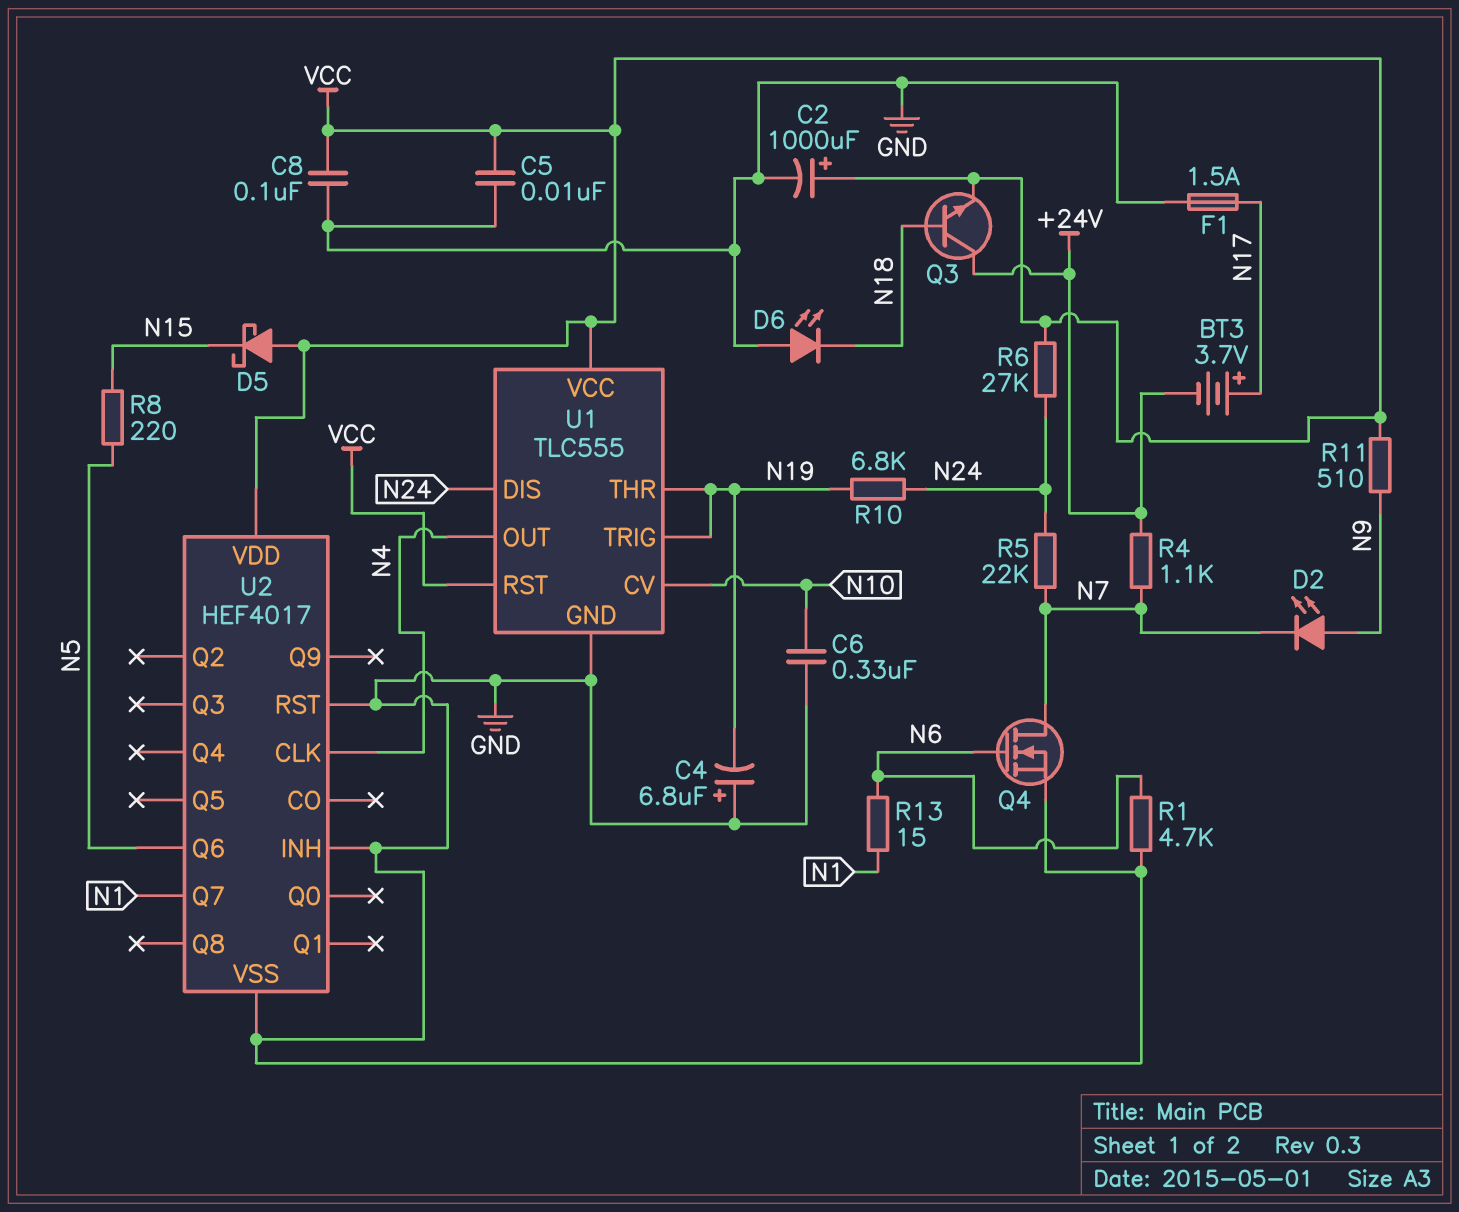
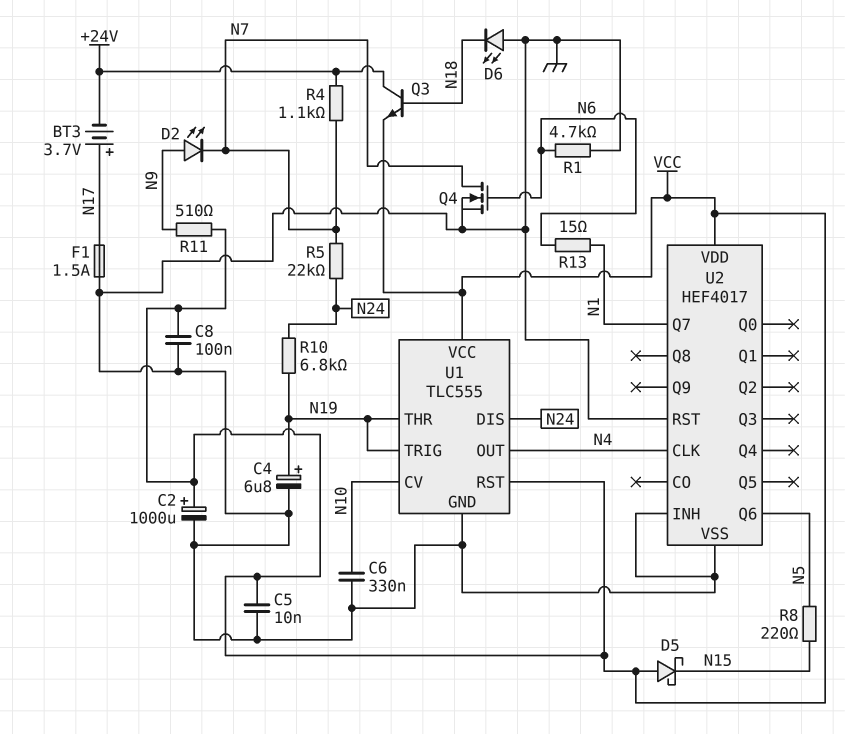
C4: 6.8uF (plus GND, minus N19) -> 6.8uF (plus N19, minus GND)
R6: 27k (N24, VCC) -> none

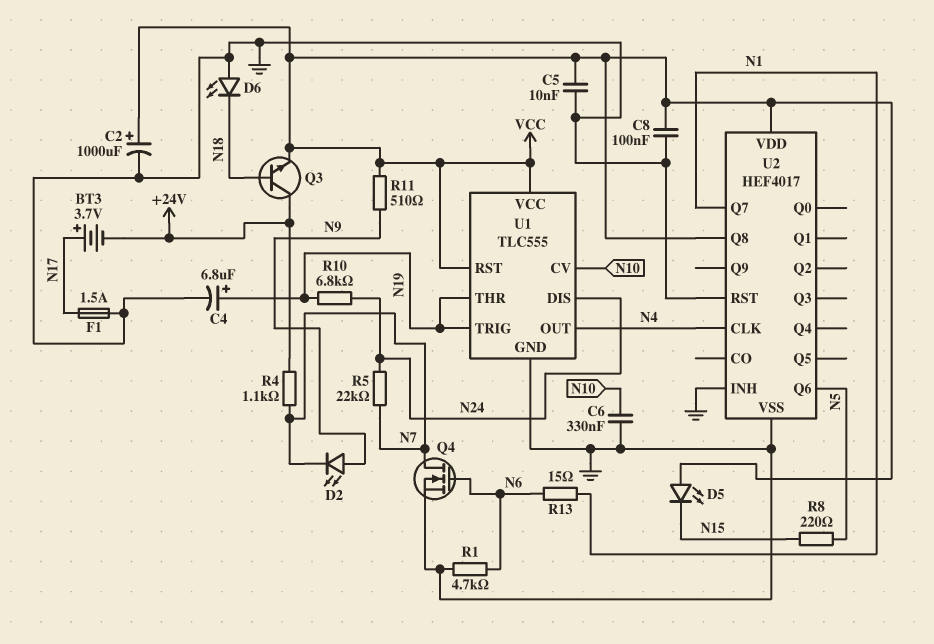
D5: schottky (A VCC, K N15) -> LED (A VCC, K N15)
U2 pin Q8: none -> VCC

